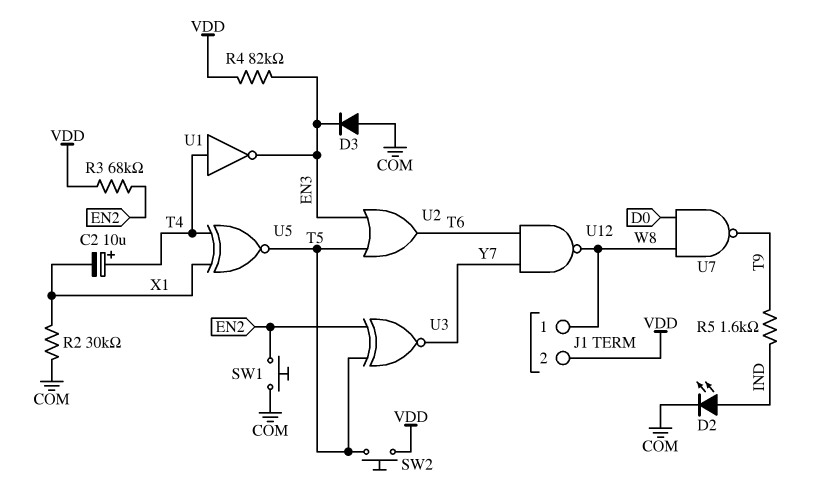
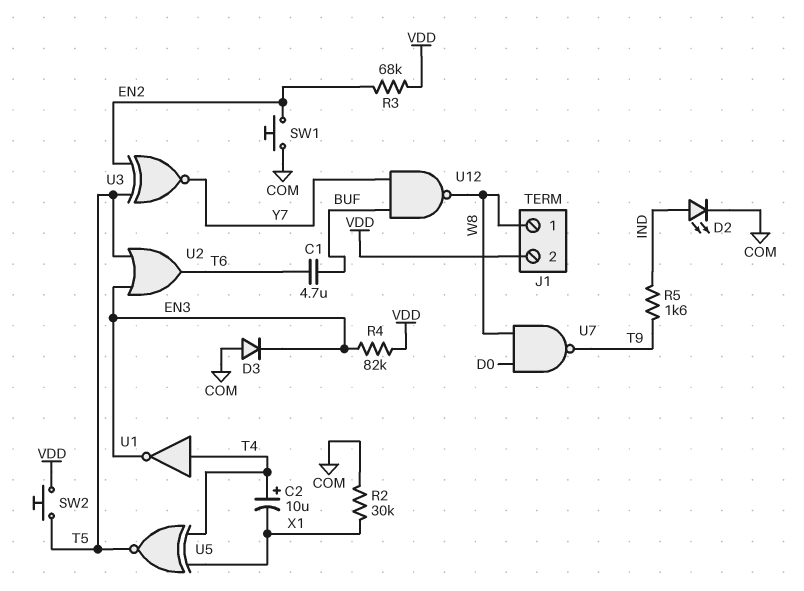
C1: none -> 4.7uF (BUF, T6)
U12: NAND (in T6, in Y7, out W8) -> NAND (in BUF, in Y7, out W8)

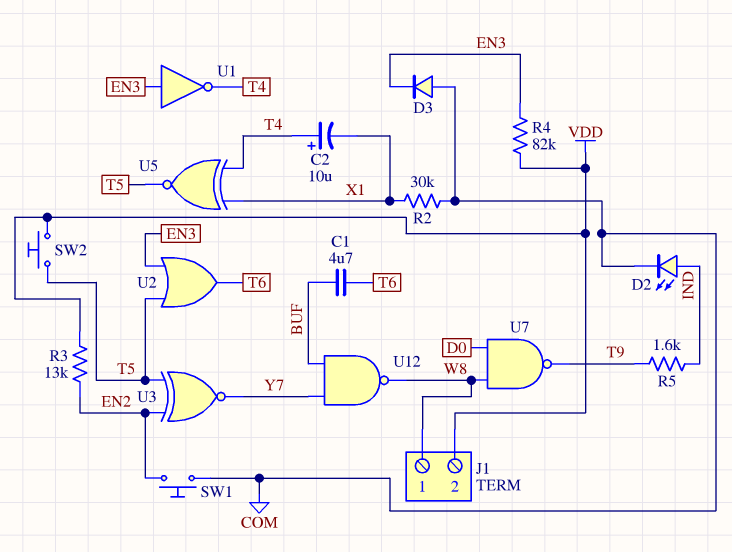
R3: 68k (EN2, VDD) -> 13k (EN2, VDD)
U1: NOT (in T4, out EN3) -> NOT (in EN3, out T4)

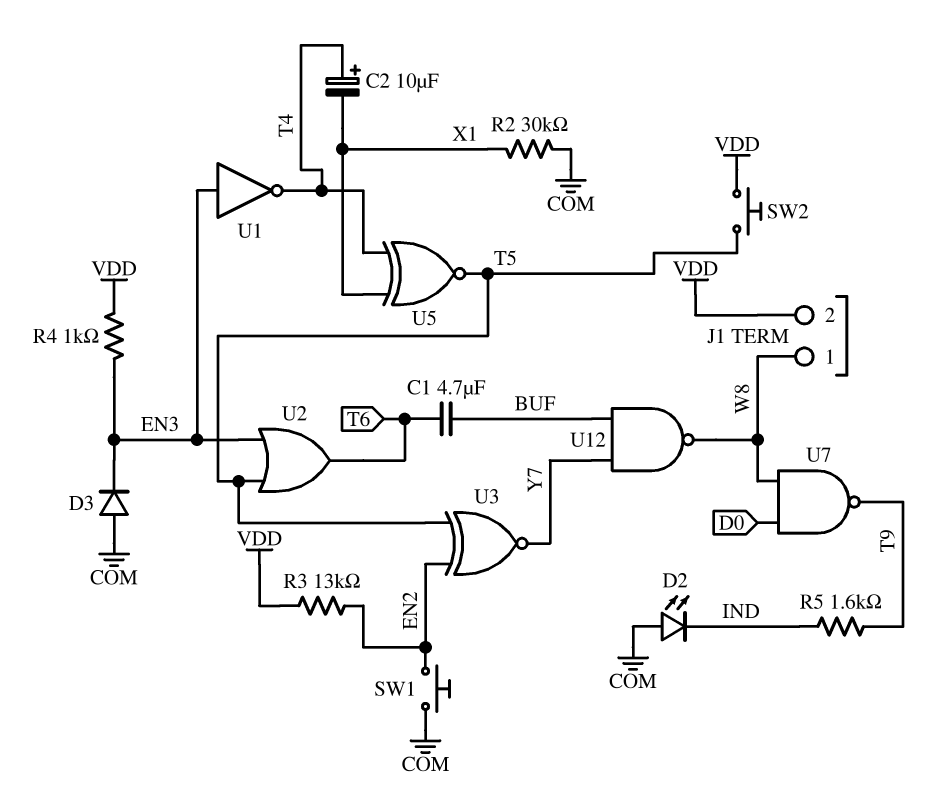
D2: LED (A IND, K COM) -> LED (A COM, K IND)
R4: 82k (EN3, VDD) -> 1k (EN3, VDD)

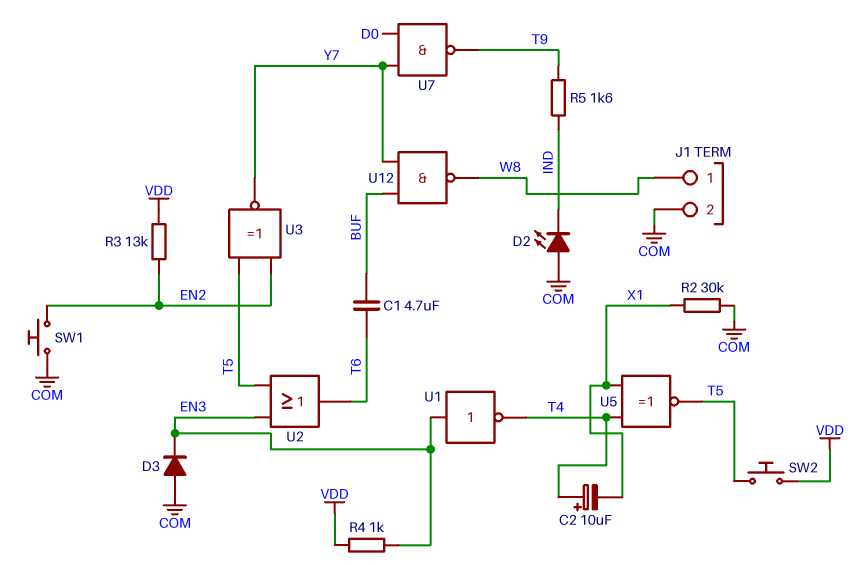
J1 pin 2: VDD -> COM
U7: NAND (in D0, in W8, out T9) -> NAND (in D0, in Y7, out T9)

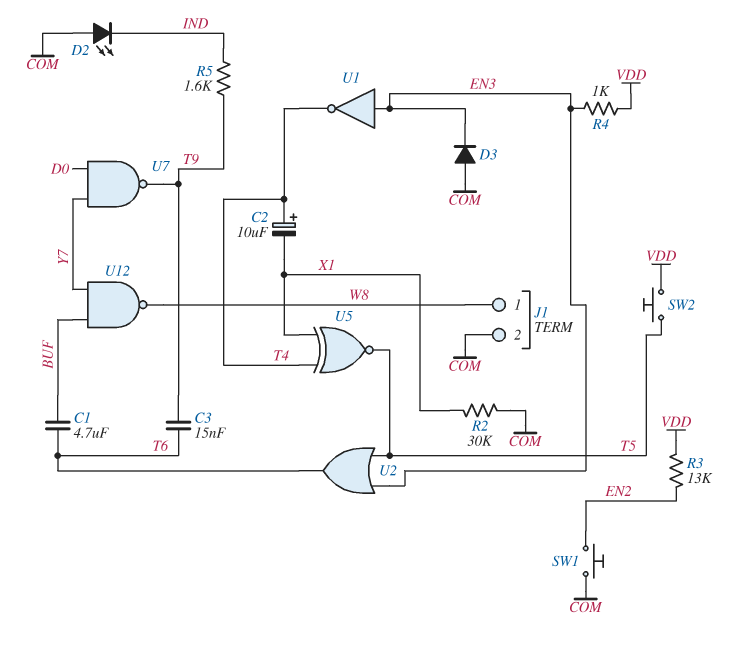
C3: none -> 15nF (T6, T9)
U3: XNOR (in EN2, in T5, out Y7) -> none

